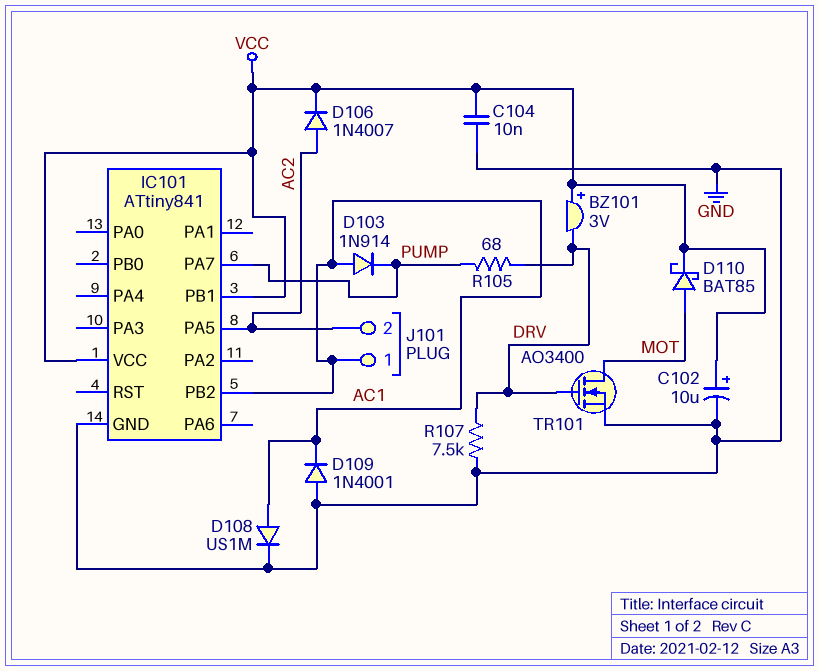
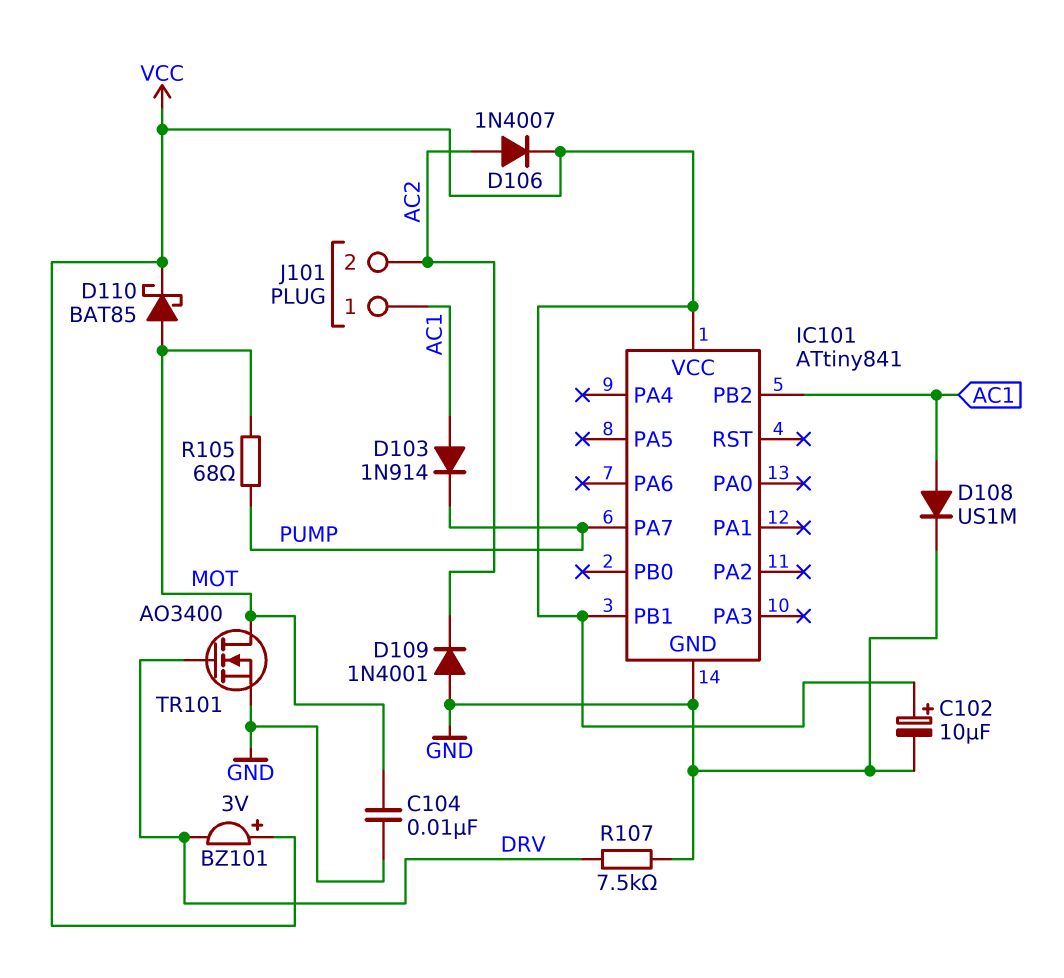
C104: 10nF (GND, VCC) -> 10nF (GND, MOT)
D109: diode 1N4001 (A GND, K AC1) -> diode 1N4001 (A GND, K AC2)
IC101 pin PA5: AC2 -> none
R105: 68 (DRV, PUMP) -> 68 (MOT, PUMP)

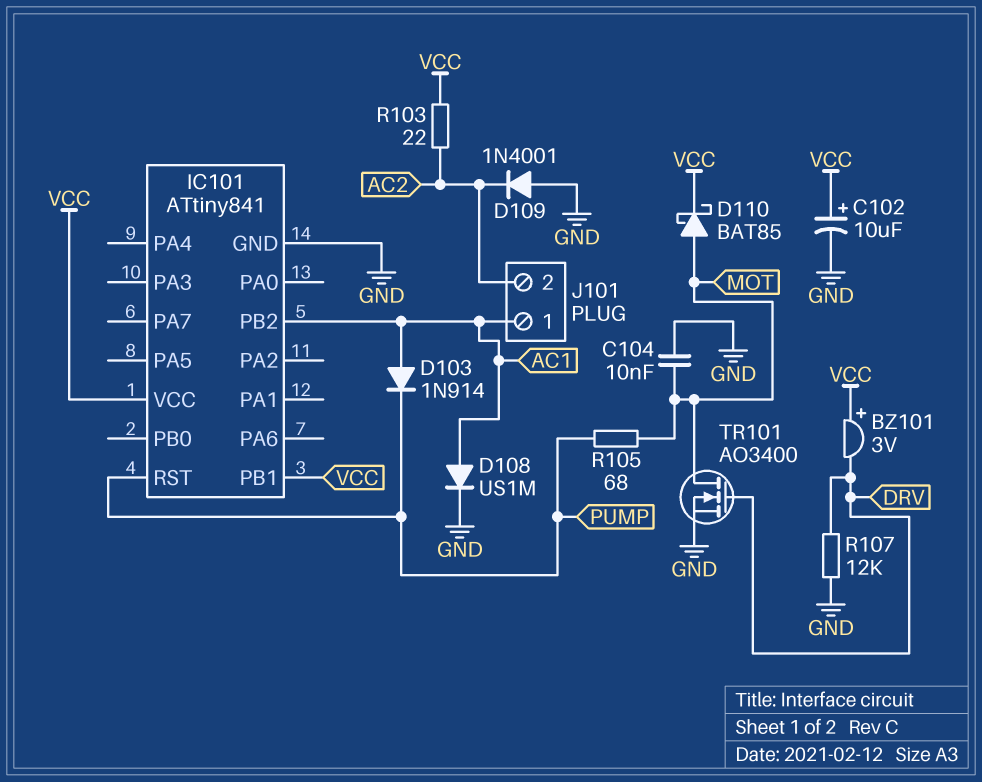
D106: diode 1N4007 (A AC2, K VCC) -> none
IC101 pin PA7: PUMP -> none
IC101 pin RST: none -> PUMP
R103: none -> 22 (AC2, VCC)
R107: 7.5k (DRV, GND) -> 12k (DRV, GND)

